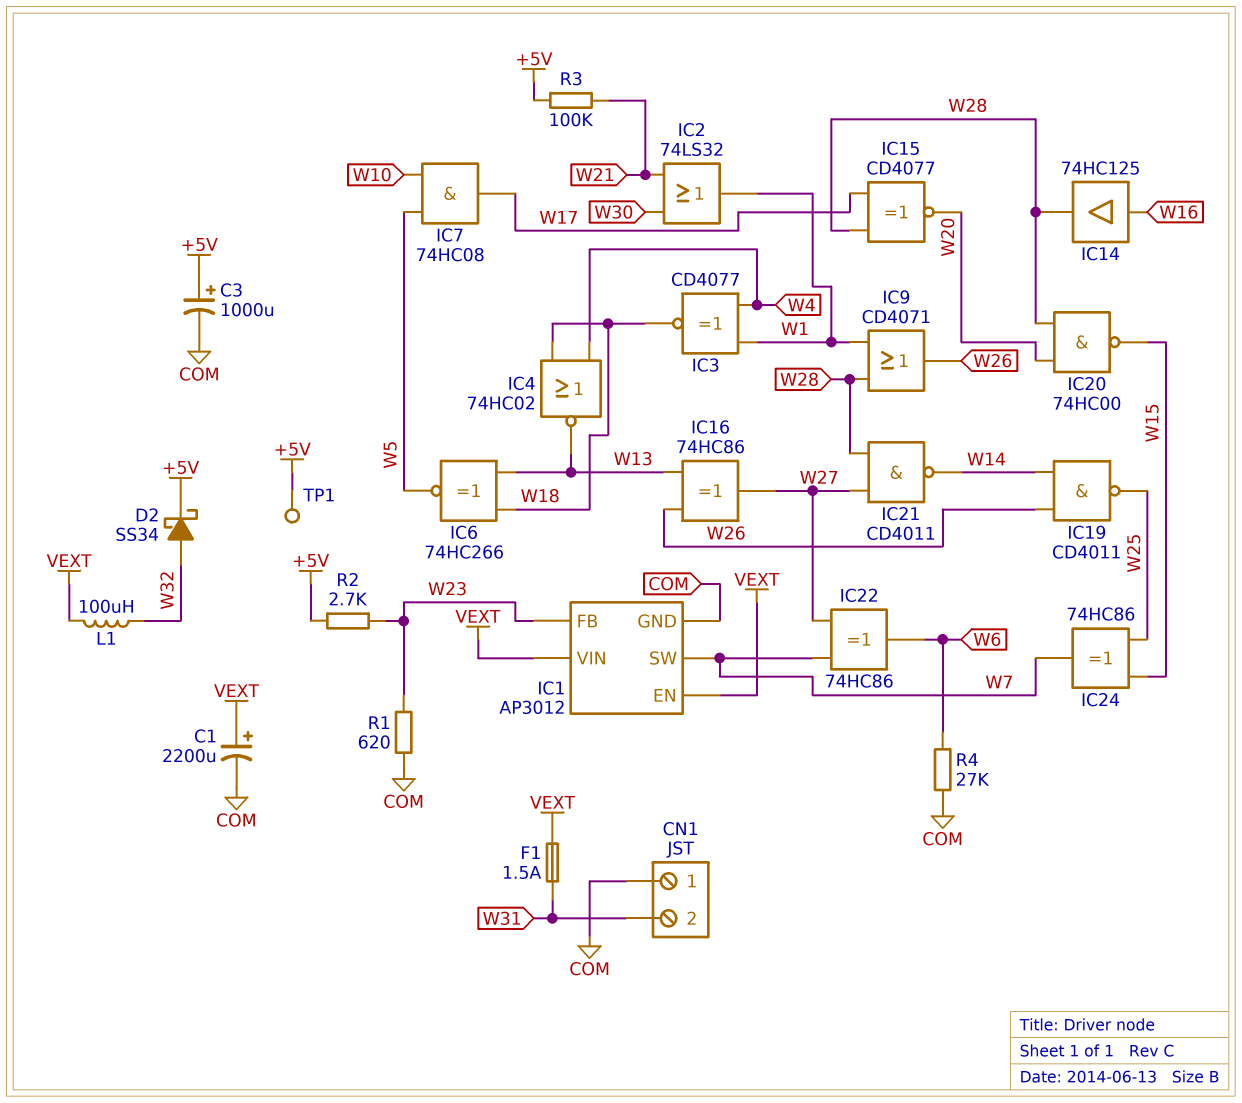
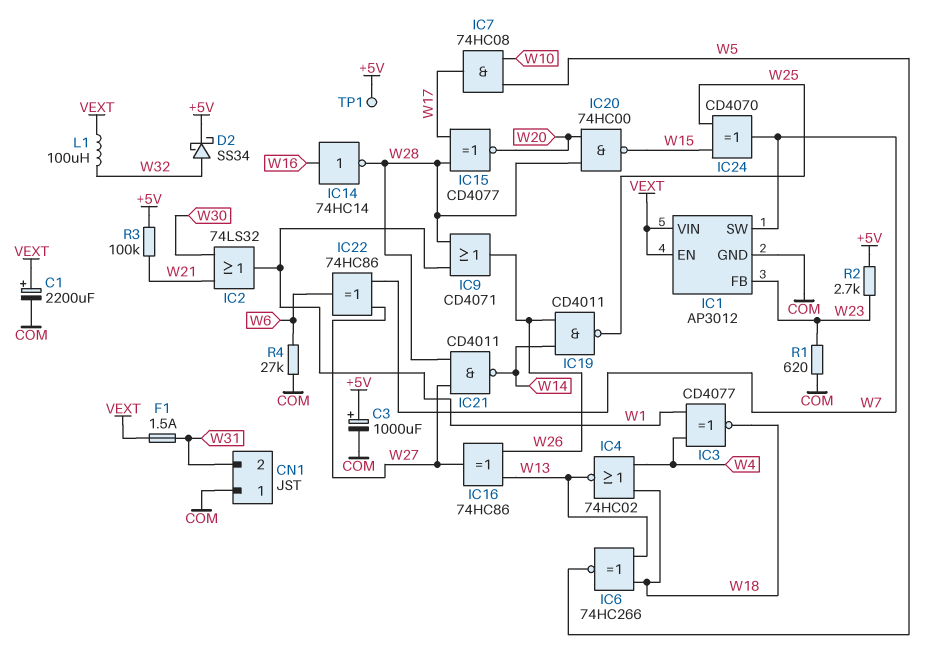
IC14: buffer 74HC125 (in W16, out W28) -> NOT 74HC14 (in W16, out W28)
IC24: XOR 74HC86 (in W15, in W25, out W7) -> XOR CD4070 (in W15, in W25, out W7)

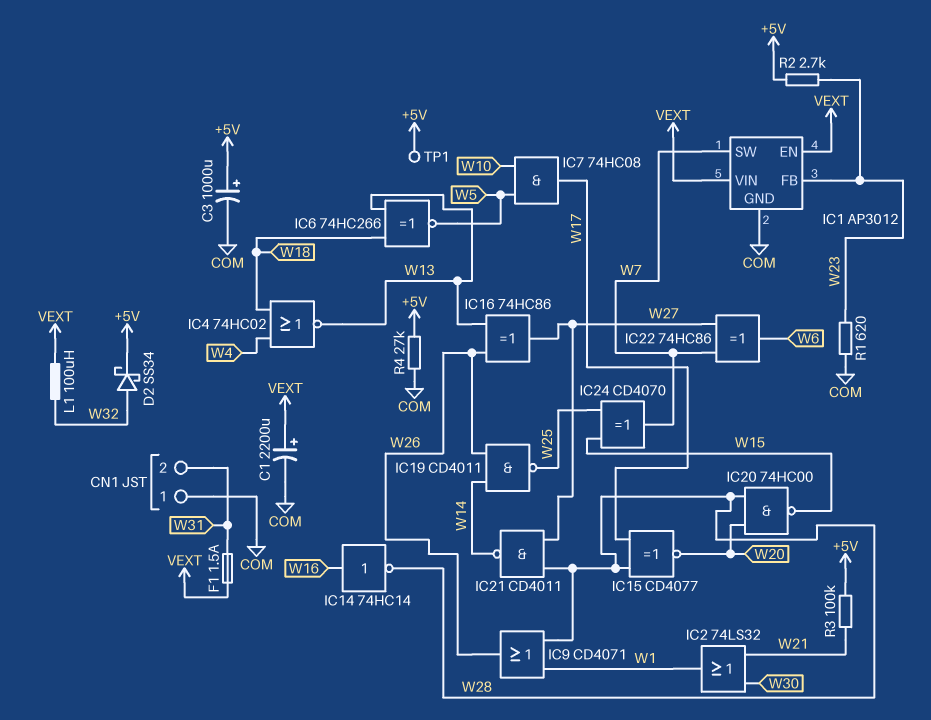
IC3: XNOR CD4077 (in W1, in W4, out W18) -> none
R4: 27k (COM, W6) -> 27k (+5V, COM)

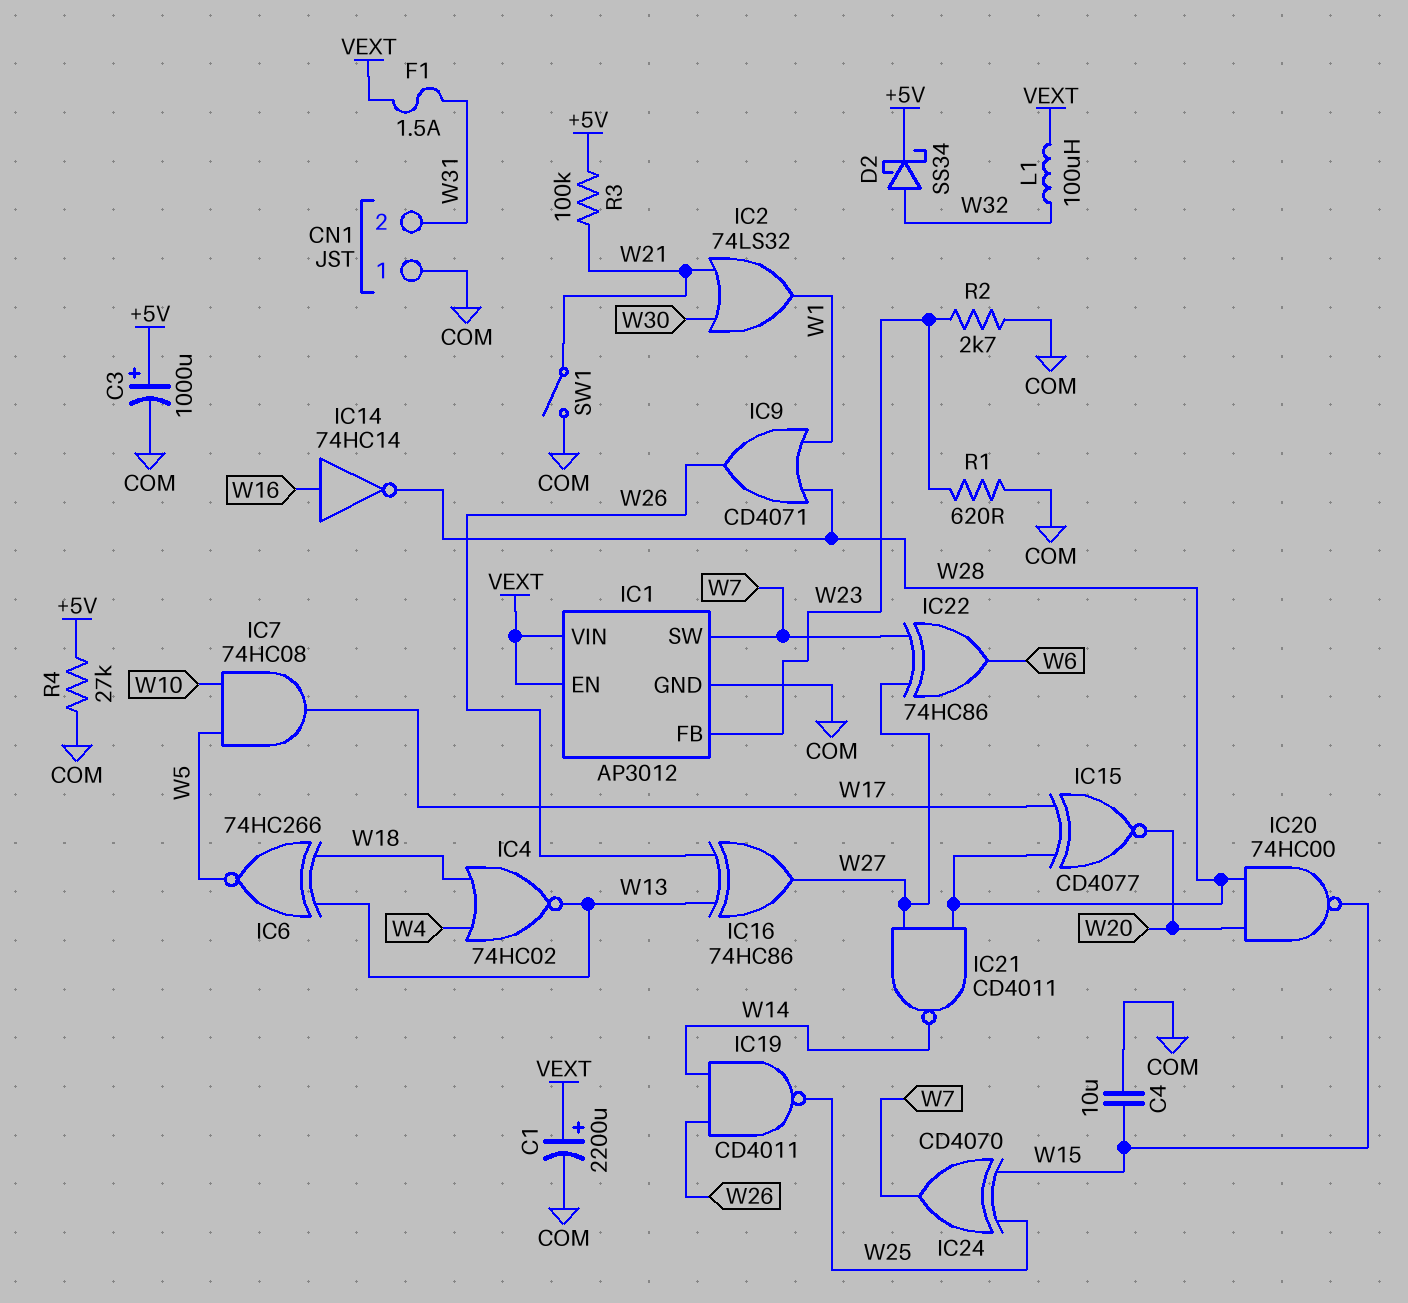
C4: none -> 10uF (COM, W15)
R2: 2.7k (+5V, W23) -> 2.7k (COM, W23)
SW1: none -> switch (COM, W21)
TP1: test point (+5V) -> none

